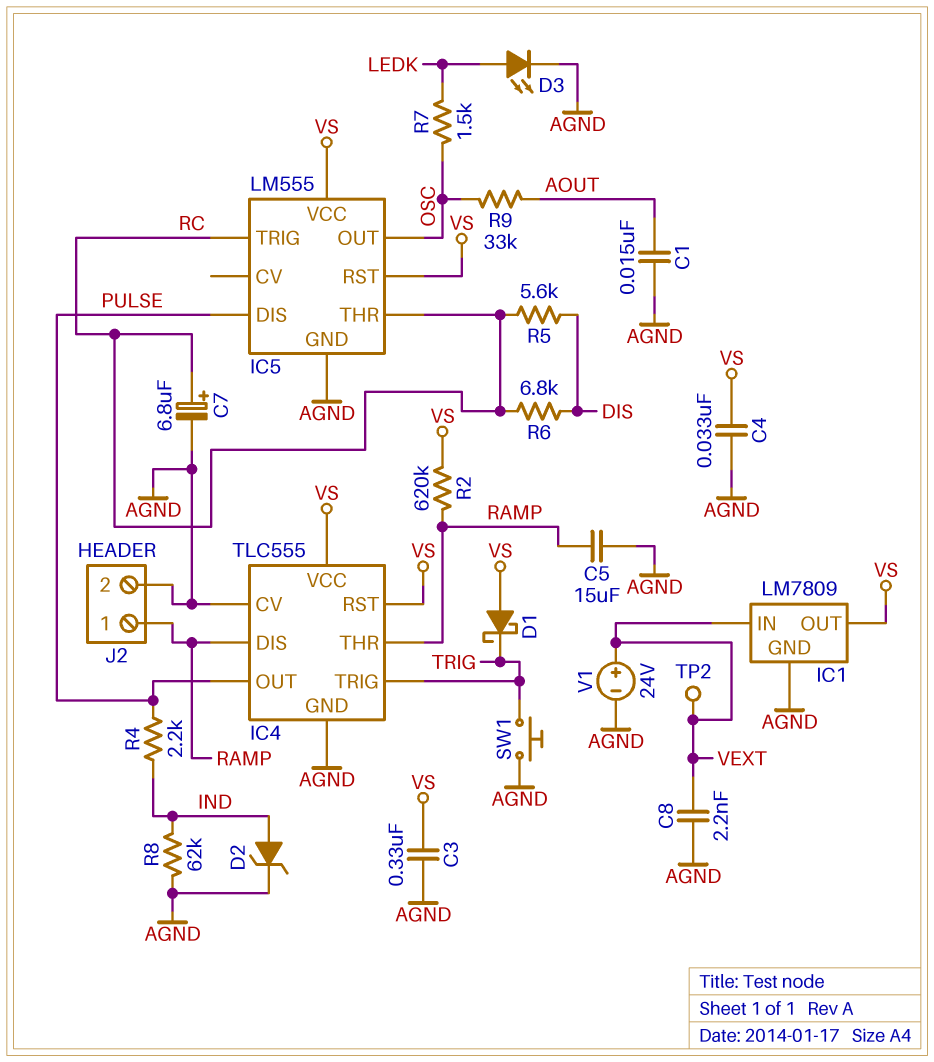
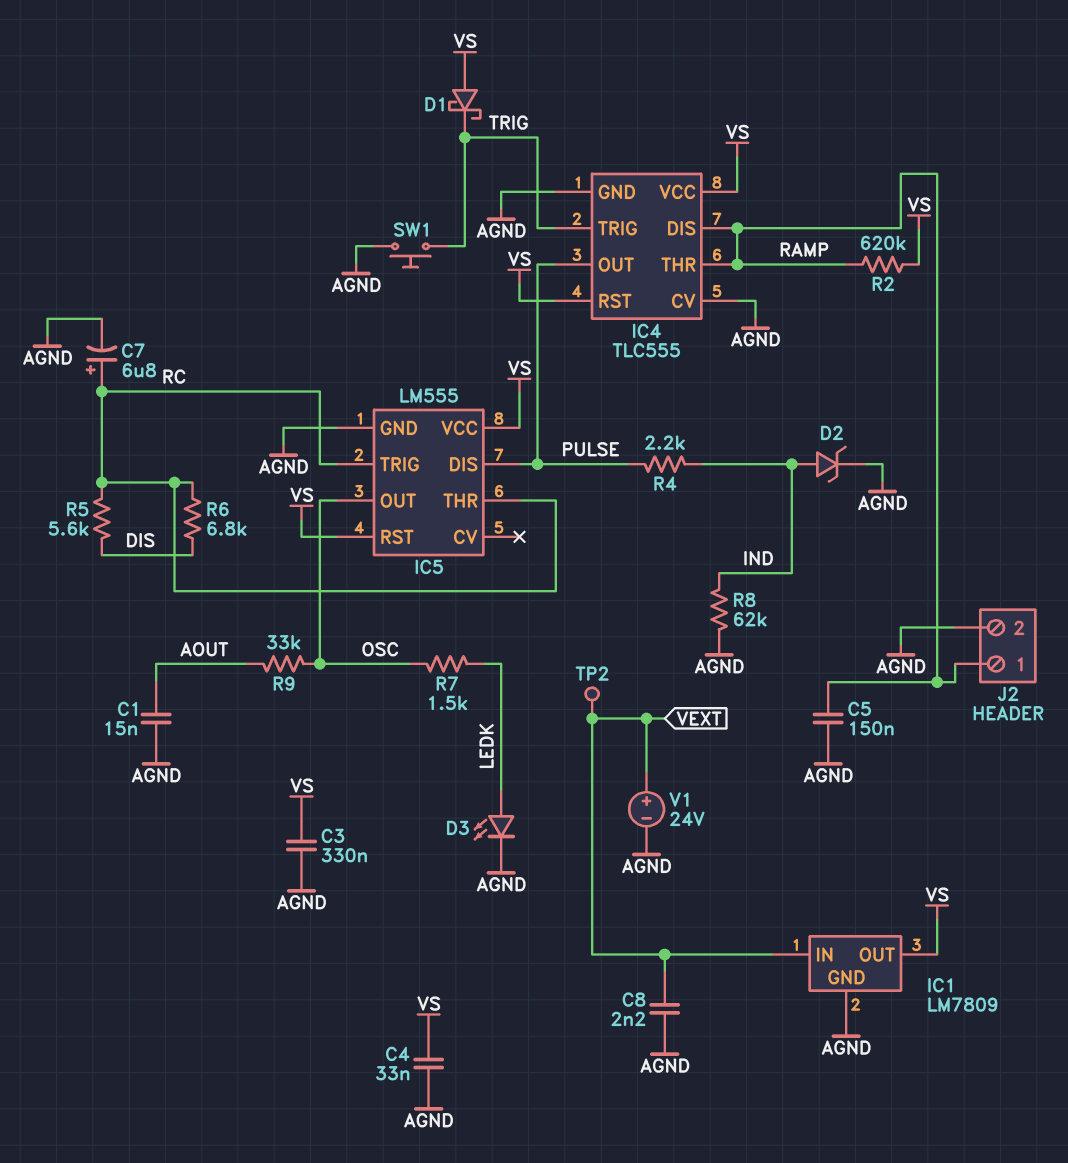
C5: 15uF (AGND, RAMP) -> 150nF (AGND, RAMP)

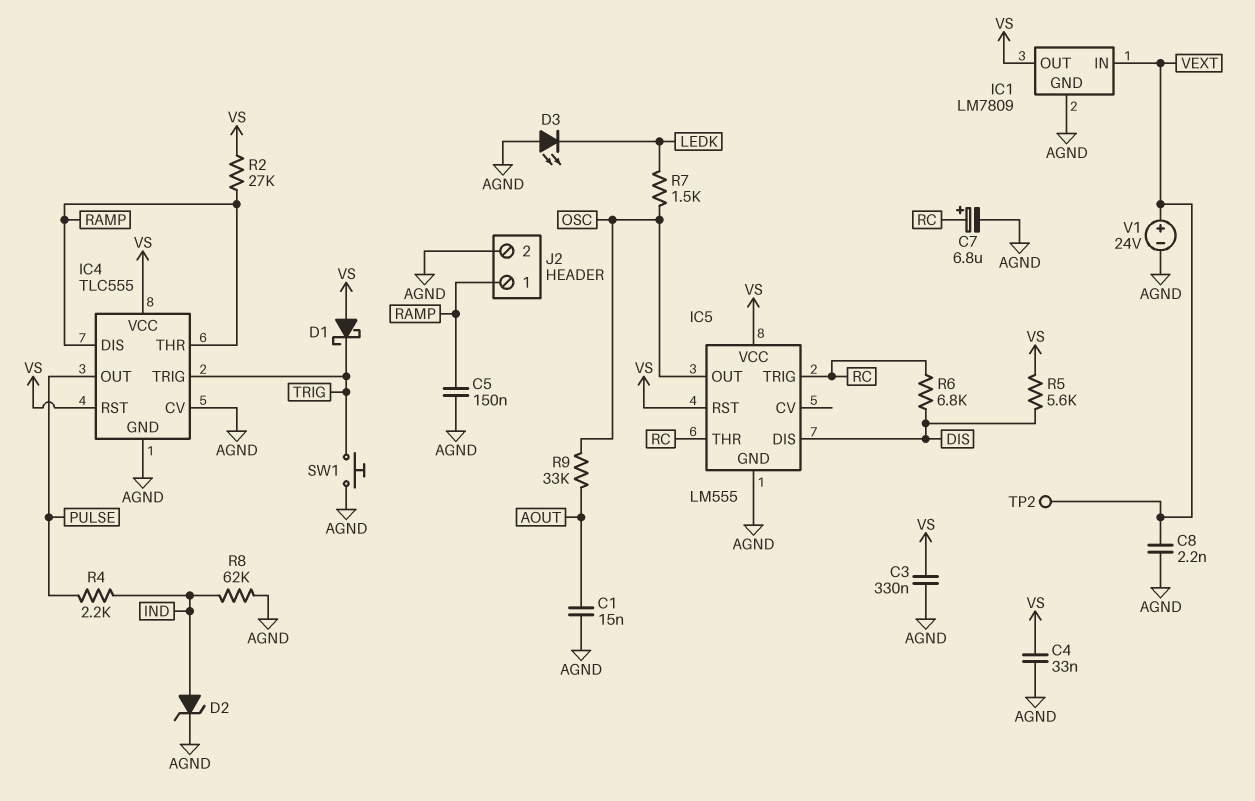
D3: LED (A LEDK, K AGND) -> LED (A AGND, K LEDK)
IC5 pin DIS: PULSE -> DIS
R2: 620k (RAMP, VS) -> 27k (RAMP, VS)
R5: 5.6k (DIS, RC) -> 5.6k (DIS, VS)

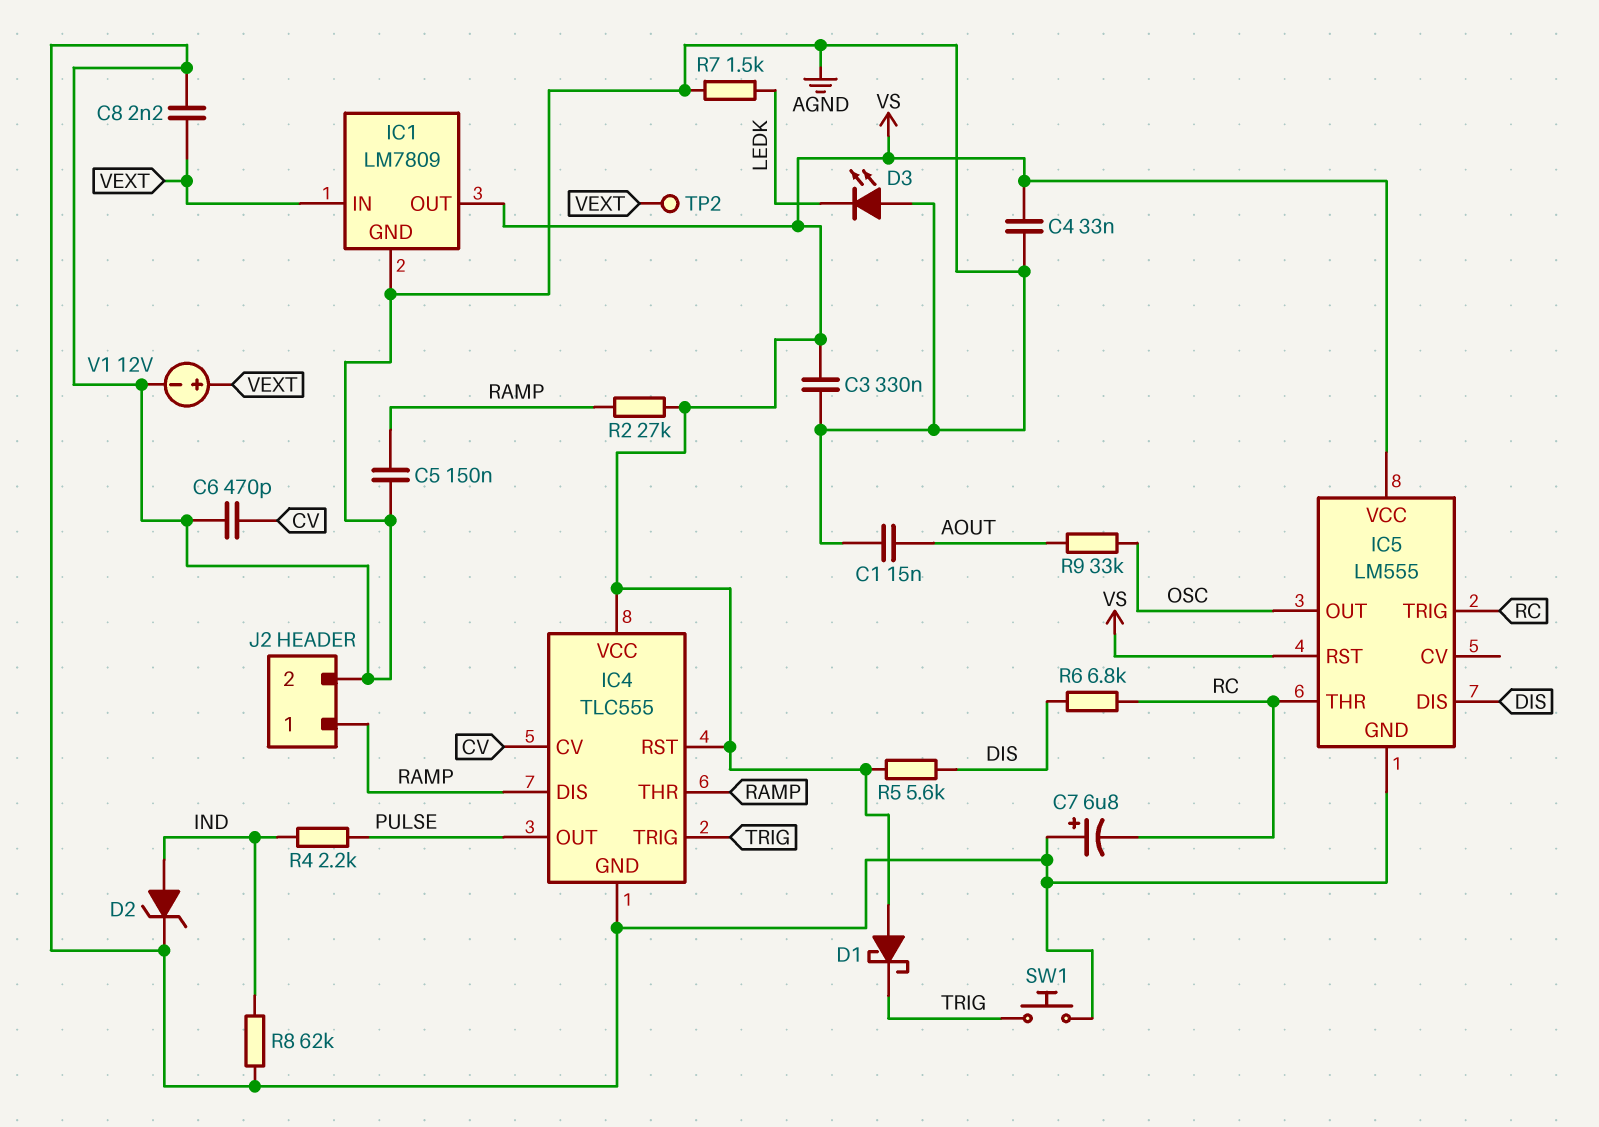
C6: none -> 470pF (AGND, CV)
C7: 6.8uF (plus RC, minus AGND) -> 6.8uF (plus AGND, minus RC)
IC4 pin CV: AGND -> CV
R7: 1.5k (LEDK, OSC) -> 1.5k (AGND, LEDK)
V1: 24V (plus VEXT, minus AGND) -> 12V (plus VEXT, minus AGND)

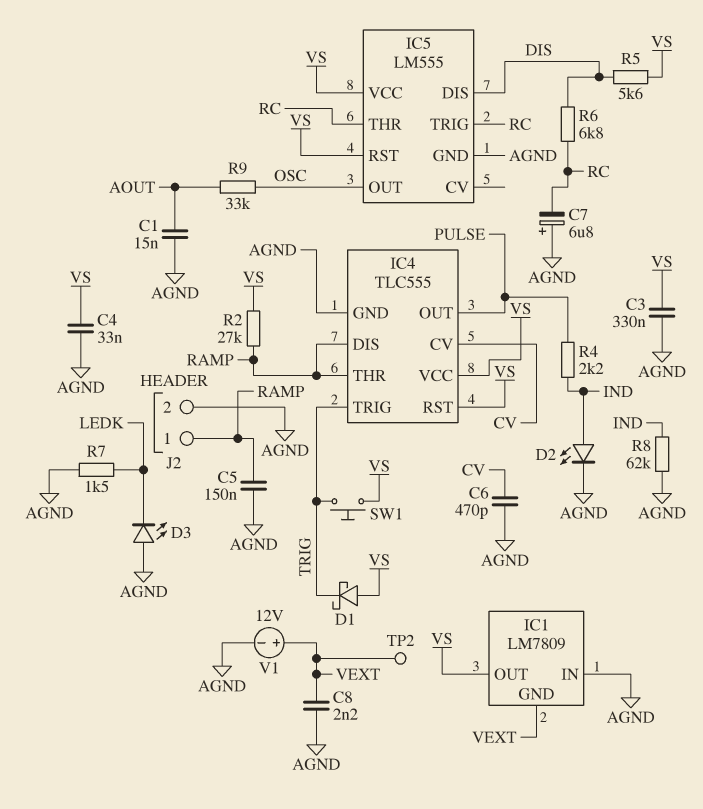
D2: zener (A IND, K AGND) -> LED (A IND, K AGND)
IC1 pin GND: AGND -> VEXT
IC1 pin IN: VEXT -> AGND
SW1: button (AGND, TRIG) -> button (TRIG, VS)

